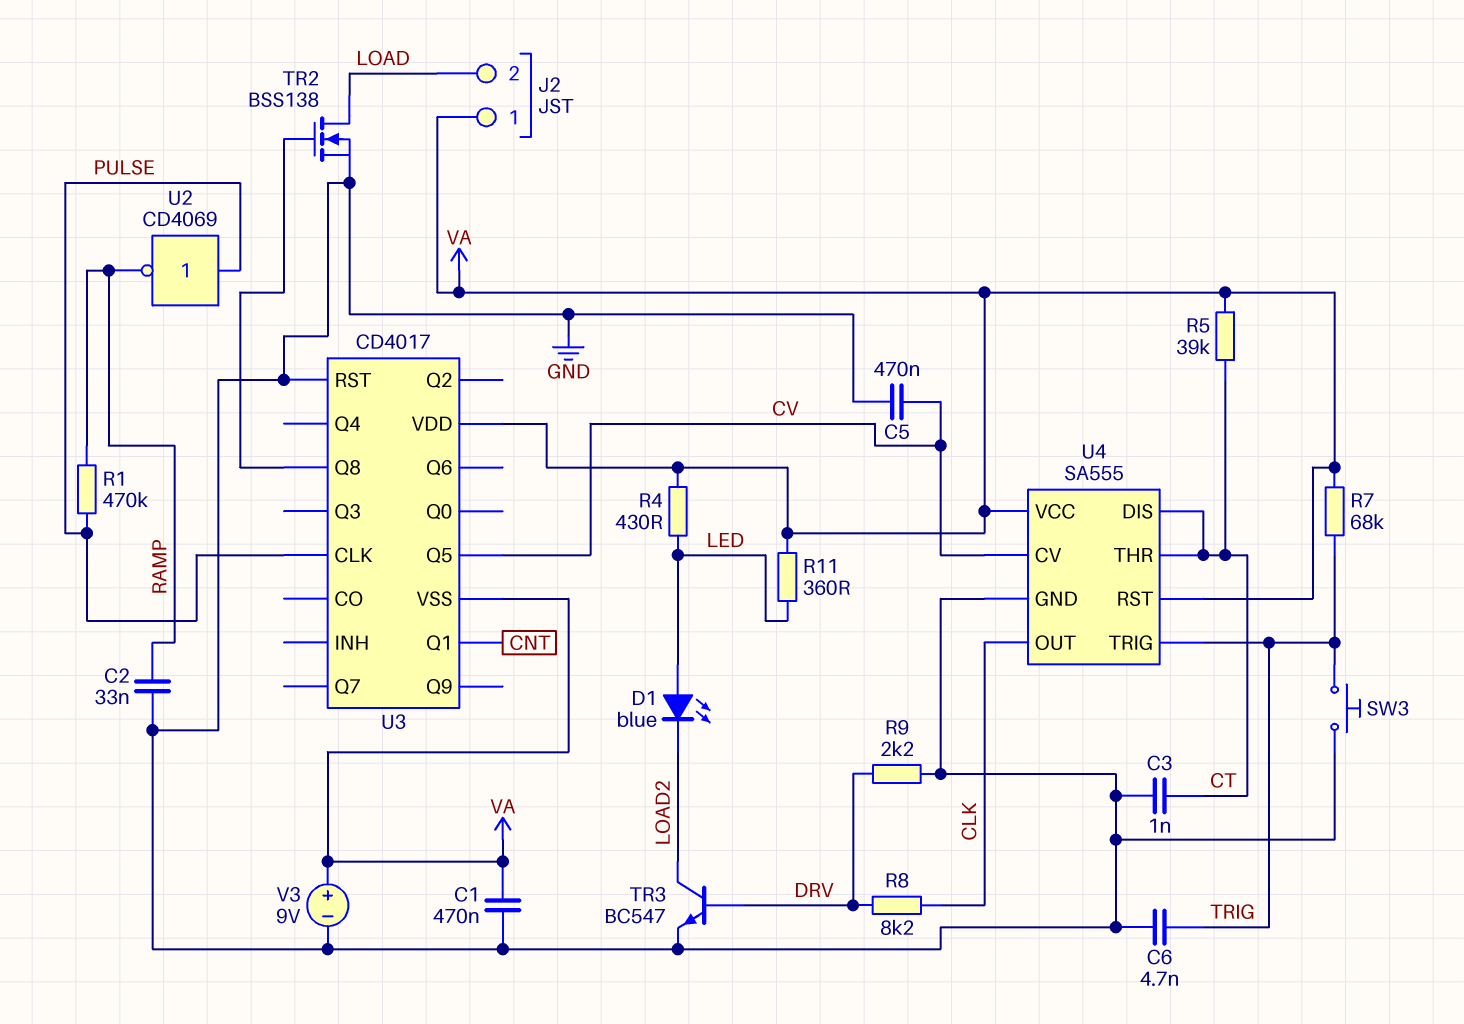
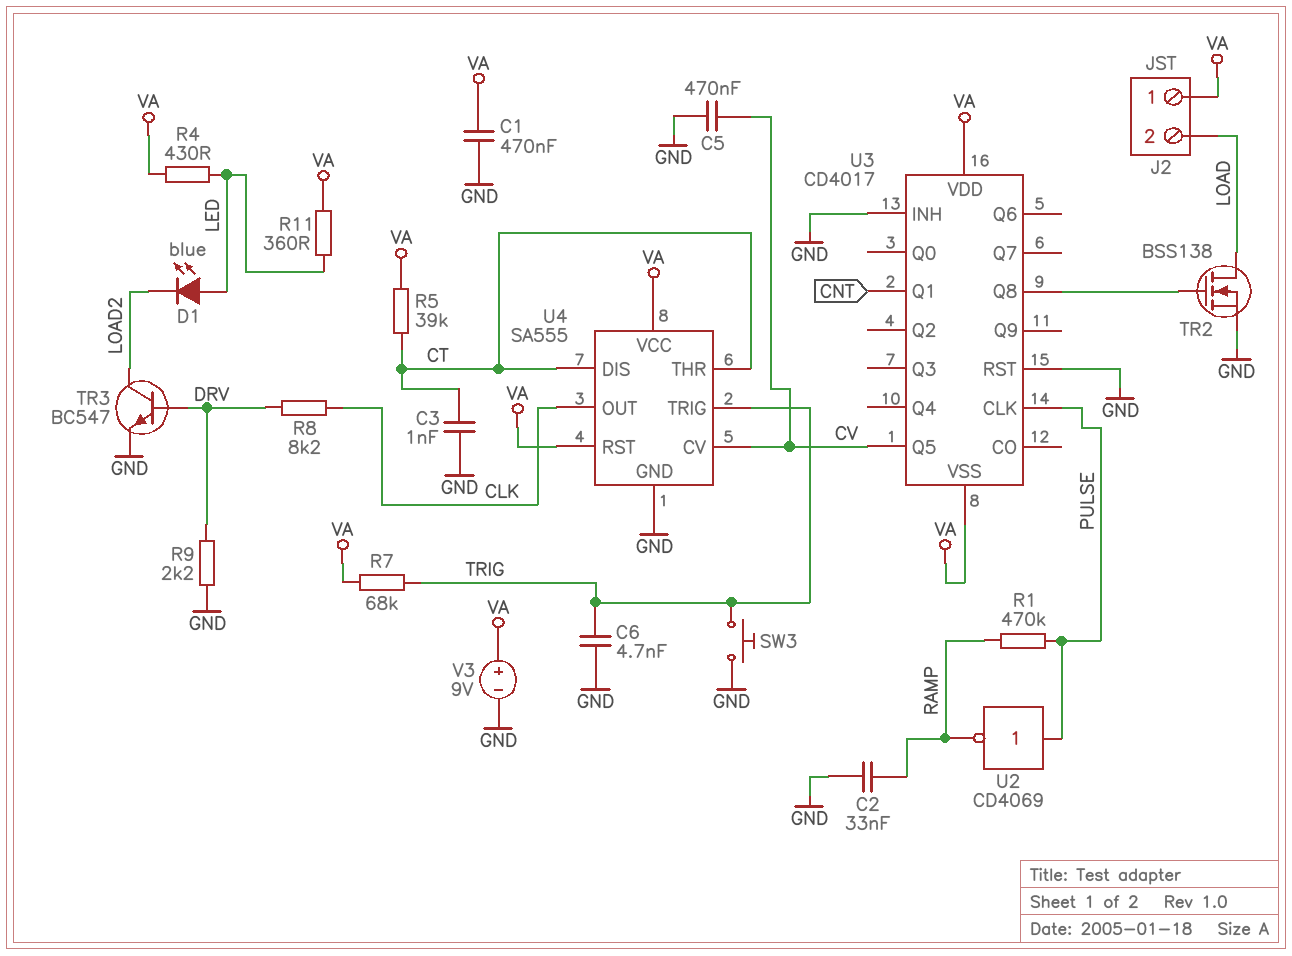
U3 pin INH: none -> GND

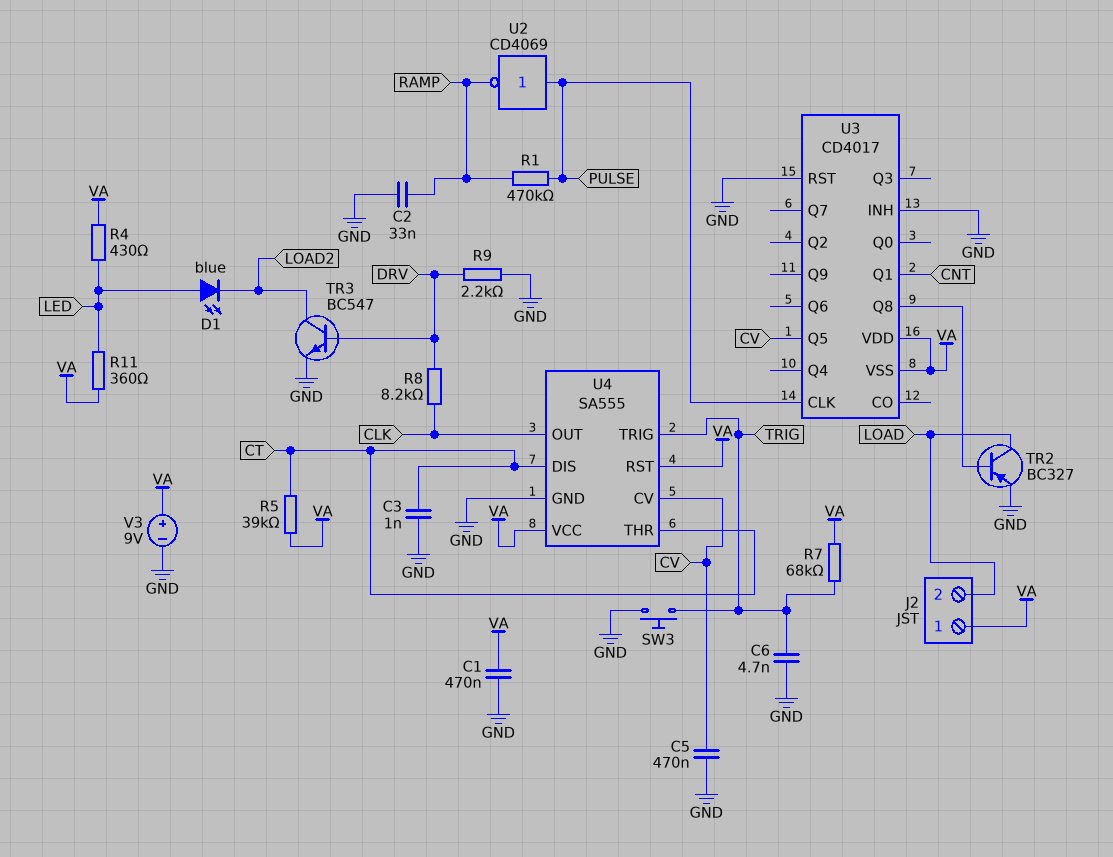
TR2: NMOS BSS138 (G U3/Q8, D LOAD, S GND) -> PNP BC327 (B U3/Q8, C LOAD, E GND)

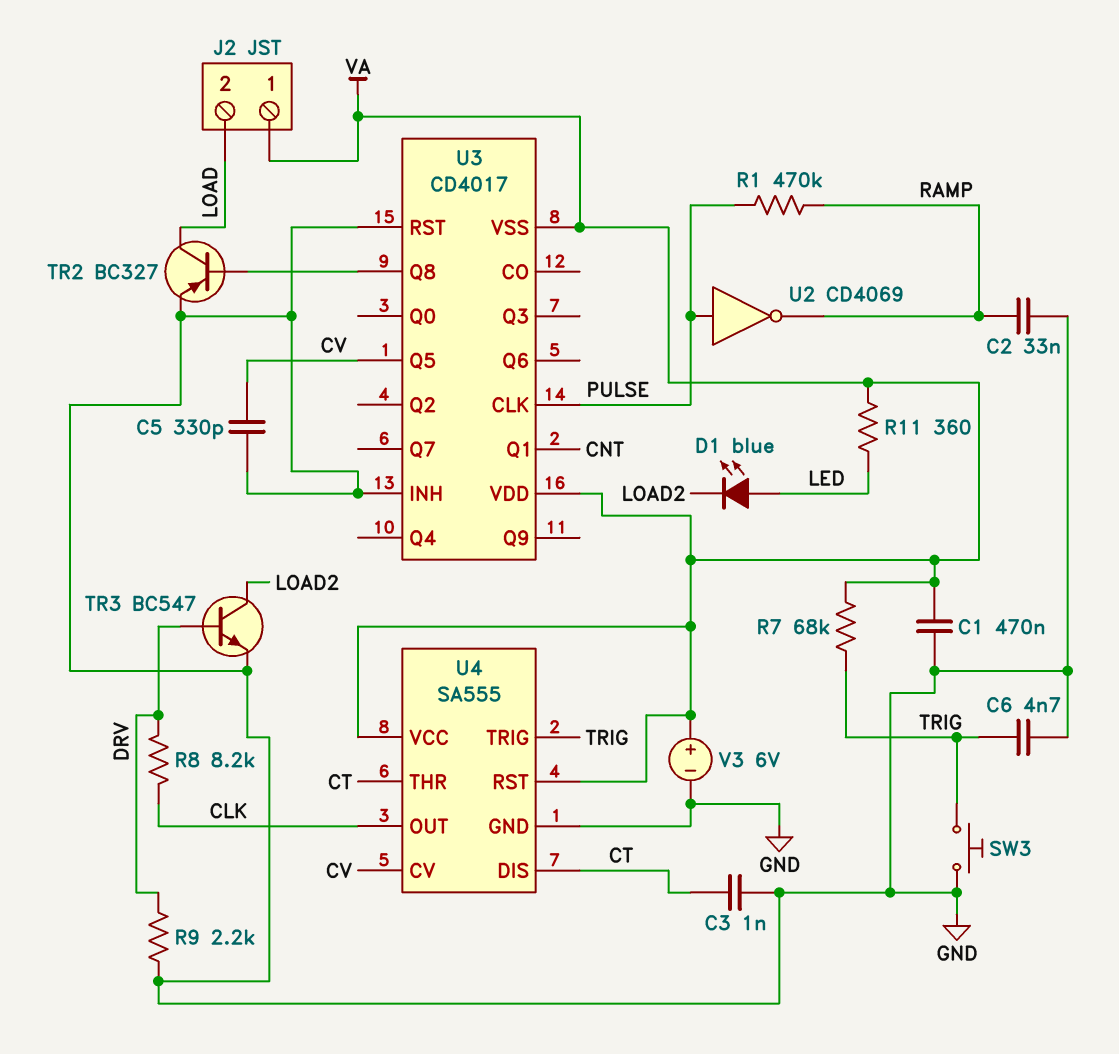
C5: 470nF (CV, GND) -> 330pF (CV, GND)
R4: 430 (LED, VA) -> none
R5: 39k (CT, VA) -> none
V3: 9V (plus VA, minus GND) -> 6V (plus VA, minus GND)

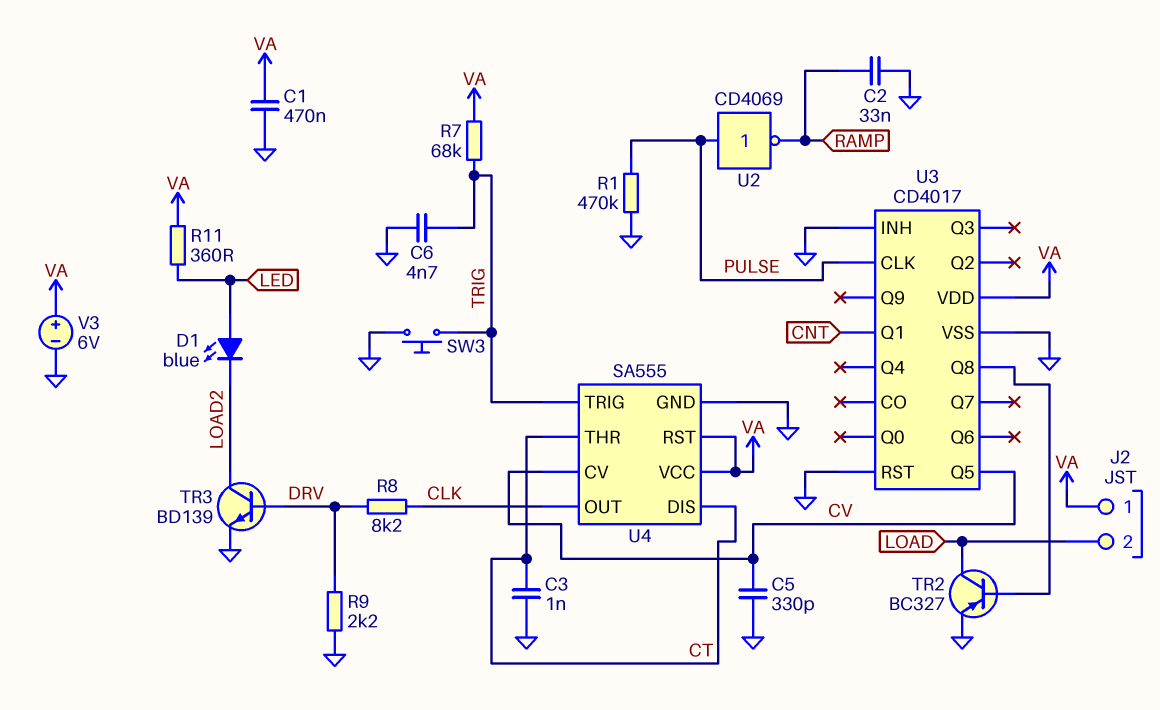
R1: 470k (PULSE, RAMP) -> 470k (GND, PULSE)
TR3: NPN BC547 (B DRV, C LOAD2, E GND) -> NPN BD139 (B DRV, C LOAD2, E GND)
U3 pin VSS: VA -> GND

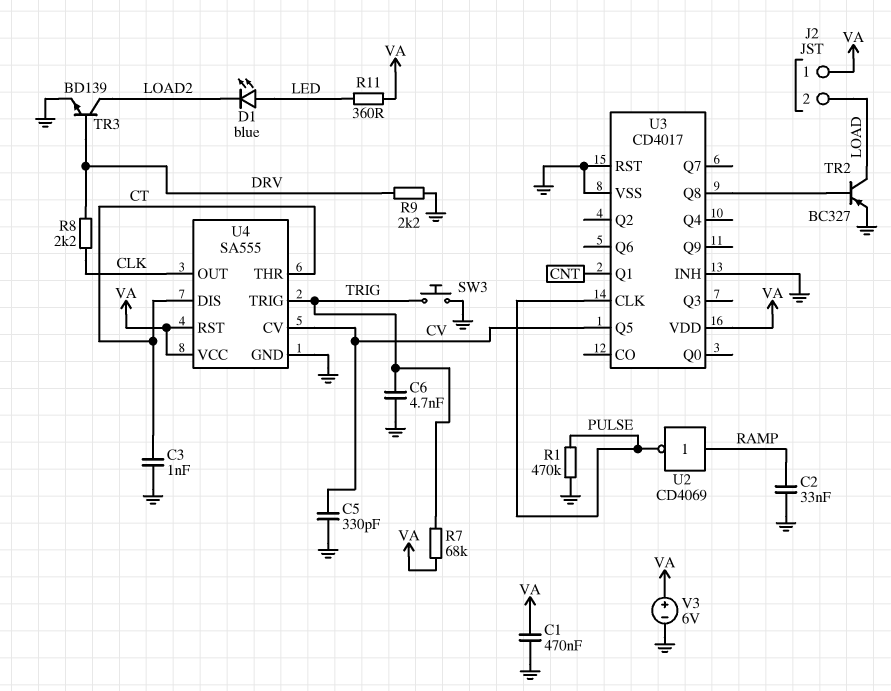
R8: 8.2k (CLK, DRV) -> 2.2k (CLK, DRV)
U2: NOT CD4069 (in PULSE, out RAMP) -> NOT CD4069 (in RAMP, out PULSE)

